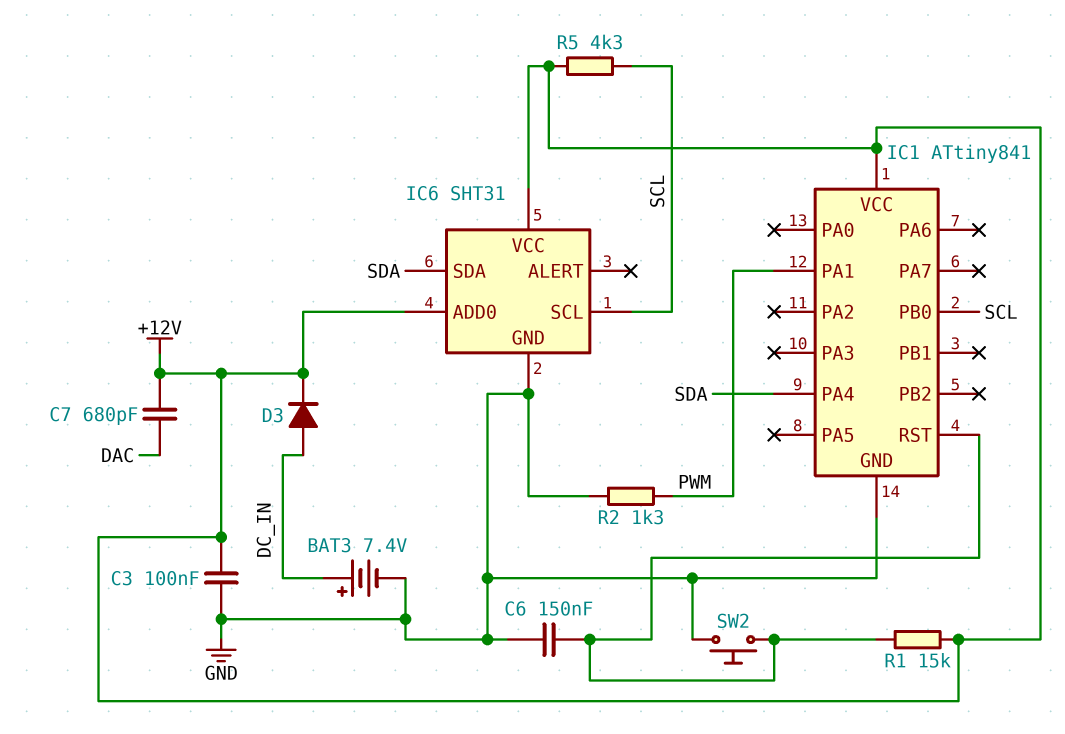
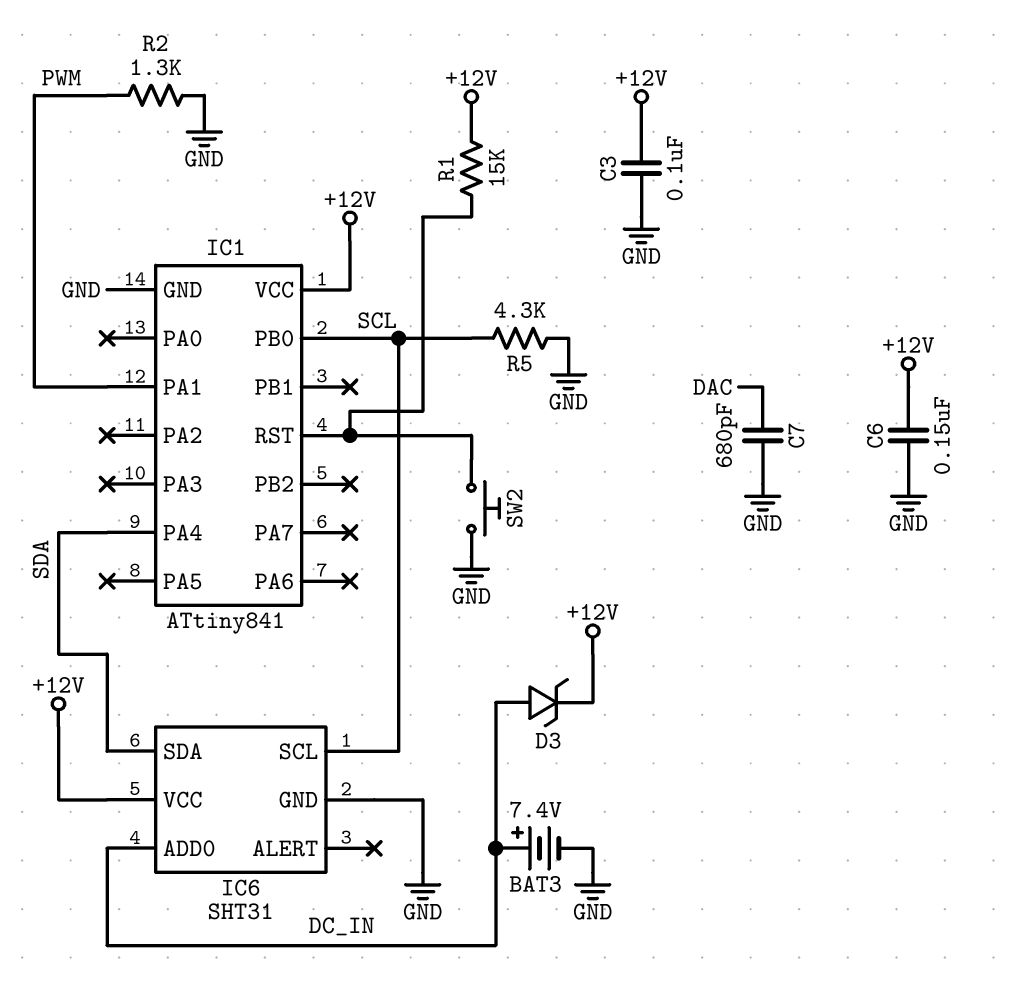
C6: 150nF (GND, IC1/RST) -> 150nF (+12V, GND)
C7: 680pF (+12V, DAC) -> 680pF (DAC, GND)
D3: diode (A DC_IN, K +12V) -> zener (A DC_IN, K +12V)
IC6 pin ADD0: +12V -> DC_IN
R5: 4.3k (+12V, SCL) -> 4.3k (GND, SCL)

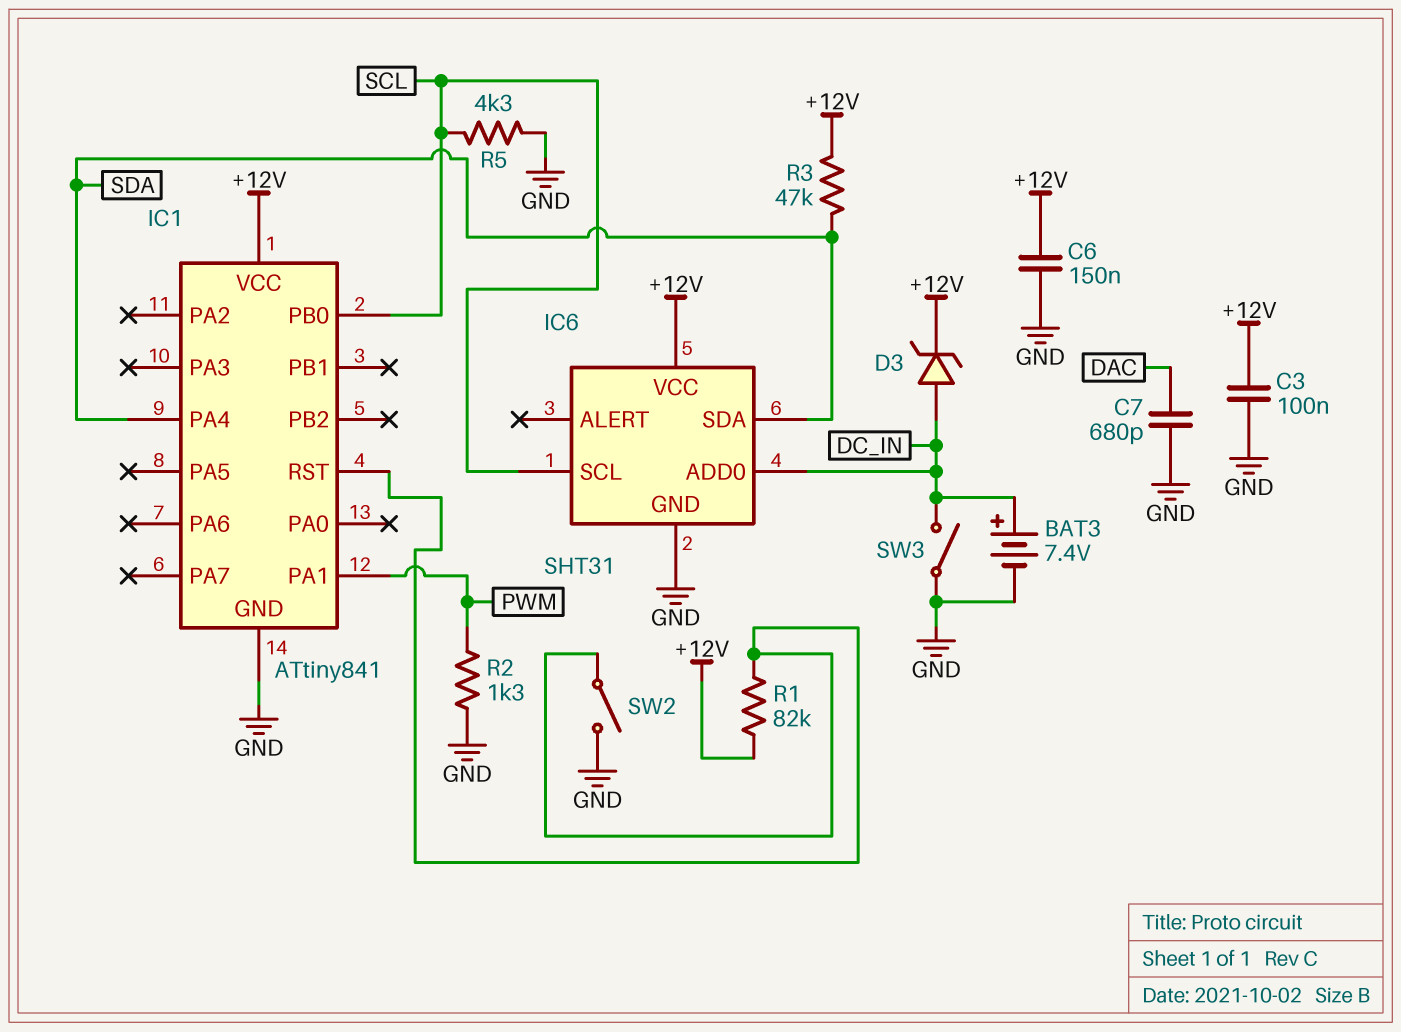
R1: 15k (+12V, IC1/RST) -> 82k (+12V, IC1/RST)
R3: none -> 47k (+12V, SDA)
SW2: button (GND, IC1/RST) -> switch (GND, IC1/RST)
SW3: none -> switch (DC_IN, GND)

